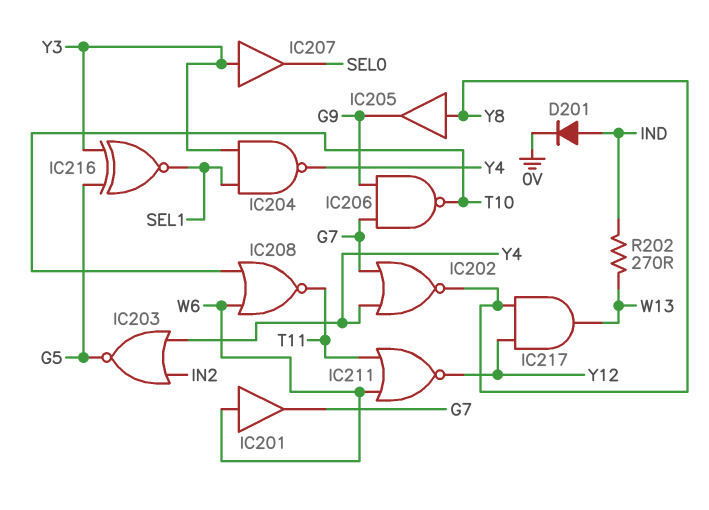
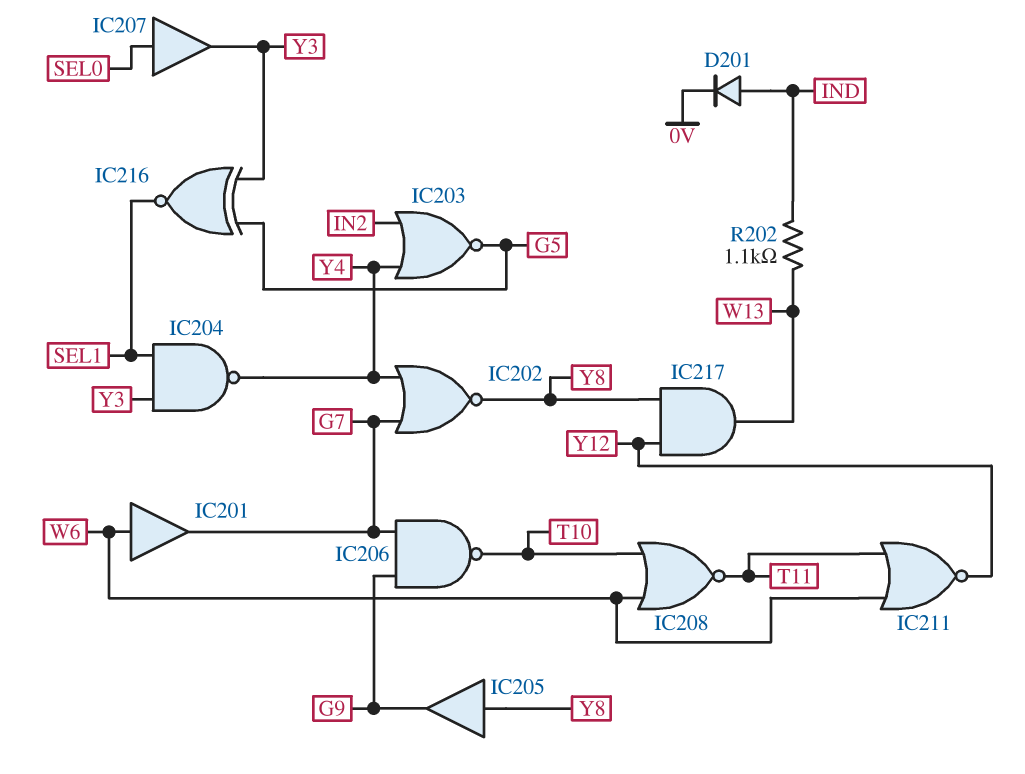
IC207: buffer (in Y3, out SEL0) -> buffer (in SEL0, out Y3)
R202: 270 (IND, W13) -> 1.1k (IND, W13)

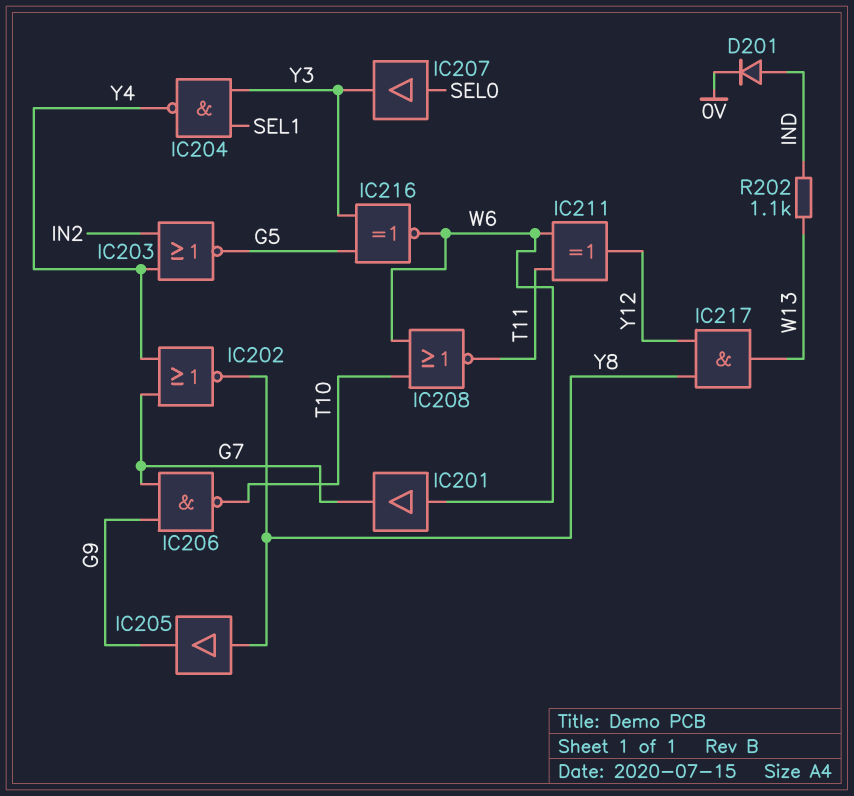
IC211: NOR (in T11, in W6, out Y12) -> XOR (in T11, in W6, out Y12)
IC216: XNOR (in G5, in Y3, out SEL1) -> XNOR (in G5, in Y3, out W6)

